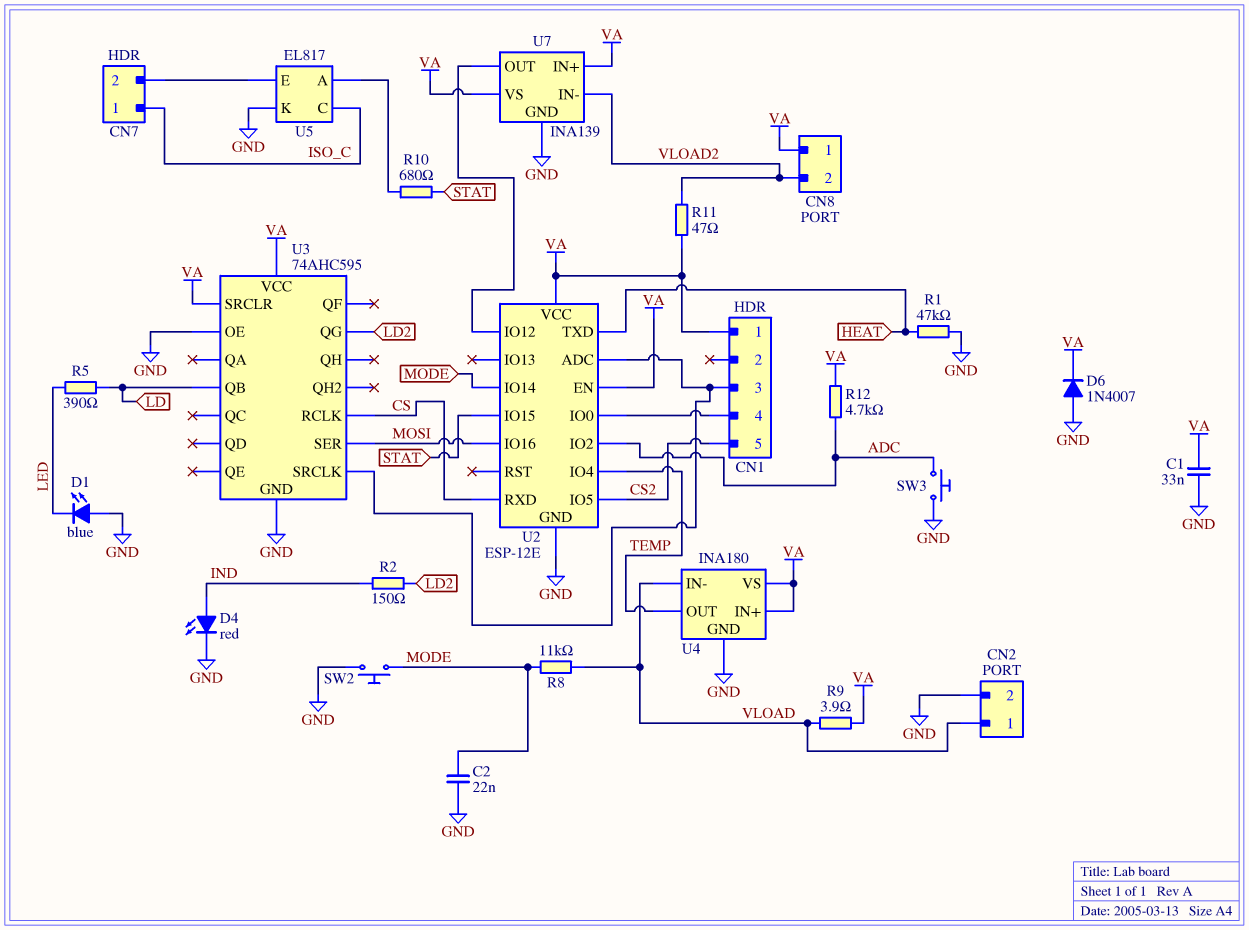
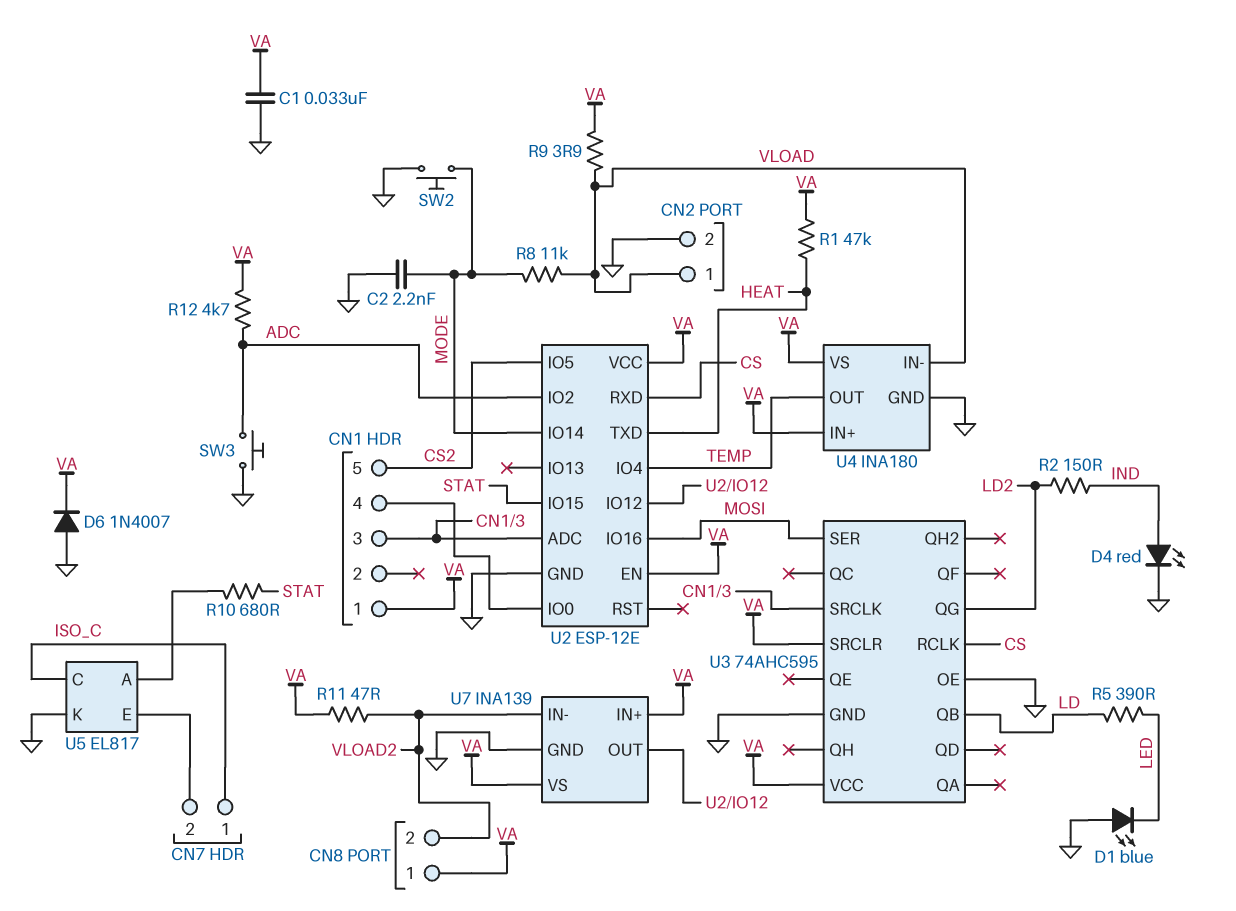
C2: 22nF (GND, MODE) -> 2.2nF (GND, MODE)
R1: 47k (GND, HEAT) -> 47k (HEAT, VA)

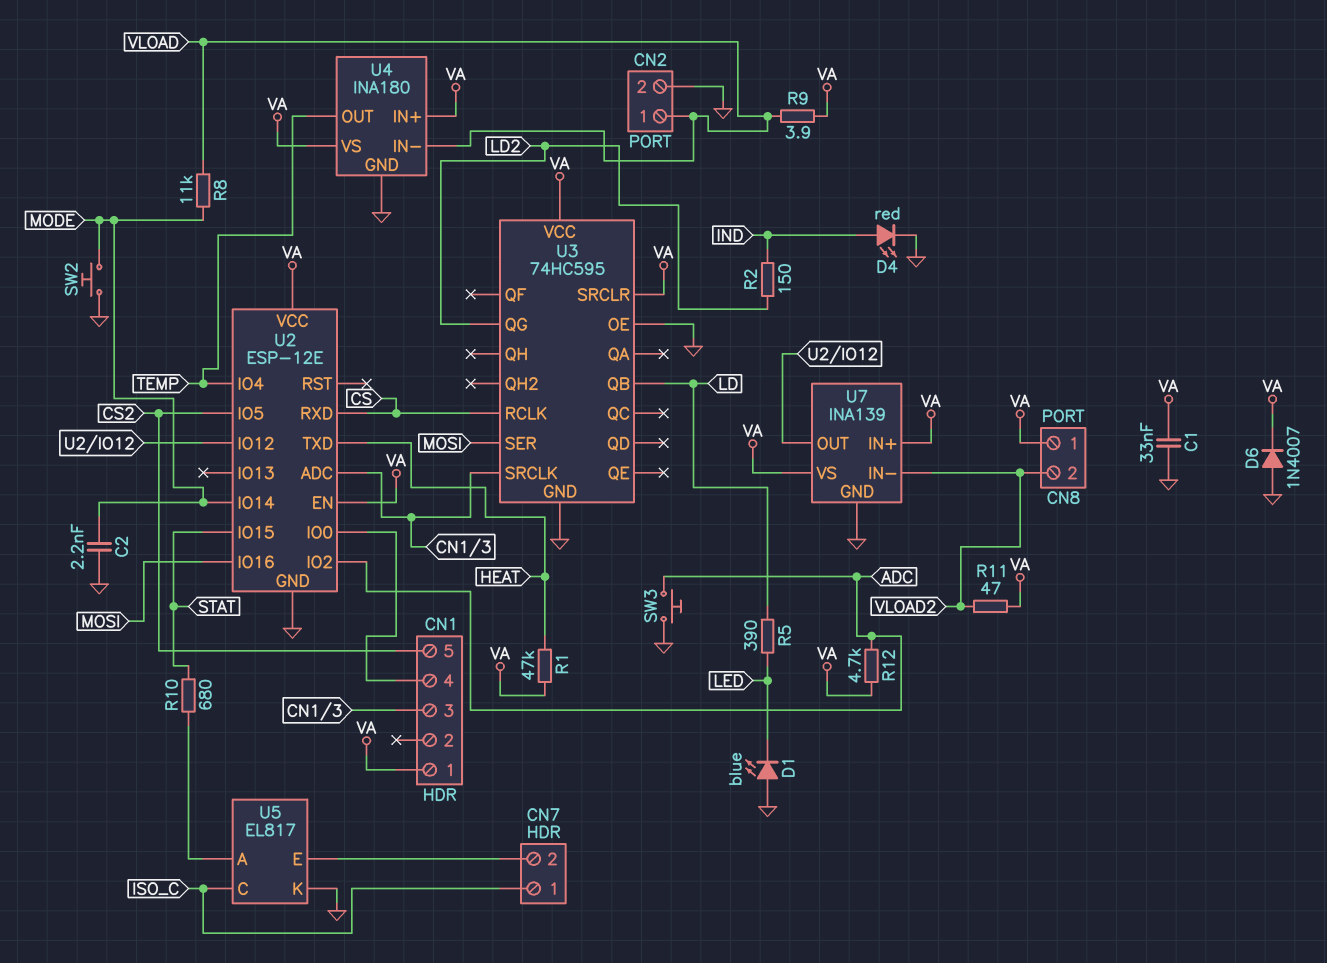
U3: 74AHC595 -> 74HC595

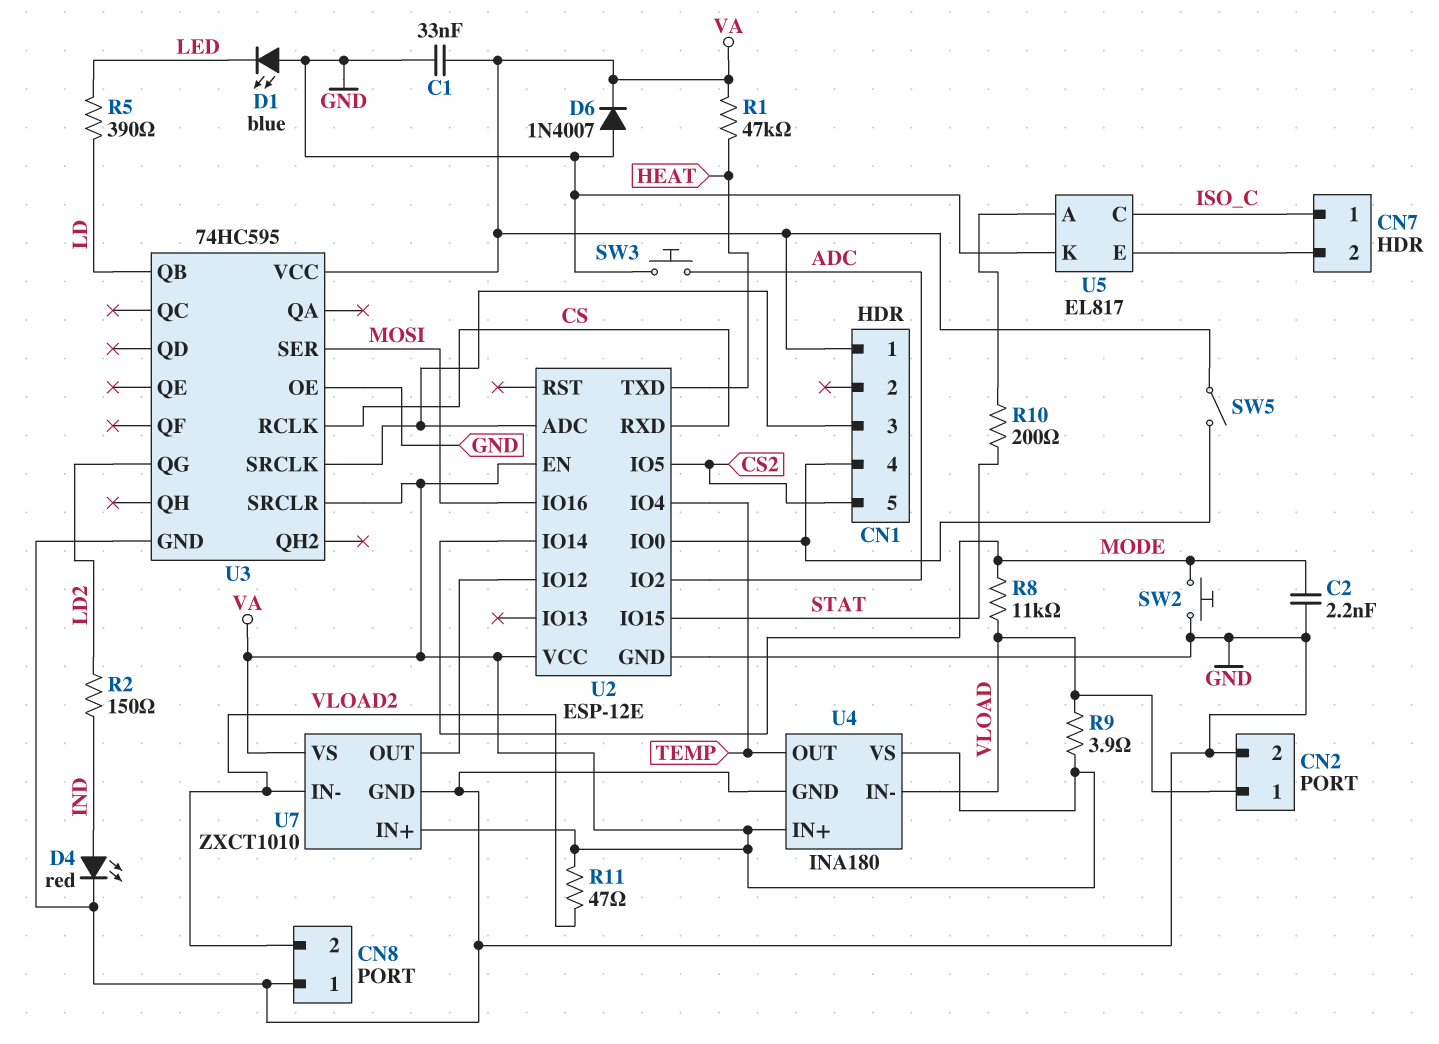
CN8 pin 1: VA -> GND
R10: 680 (STAT, U5/A) -> 200 (STAT, U5/A)
R12: 4.7k (ADC, VA) -> none
SW5: none -> switch (CN1/4, VA)
U7: INA139 -> ZXCT1010

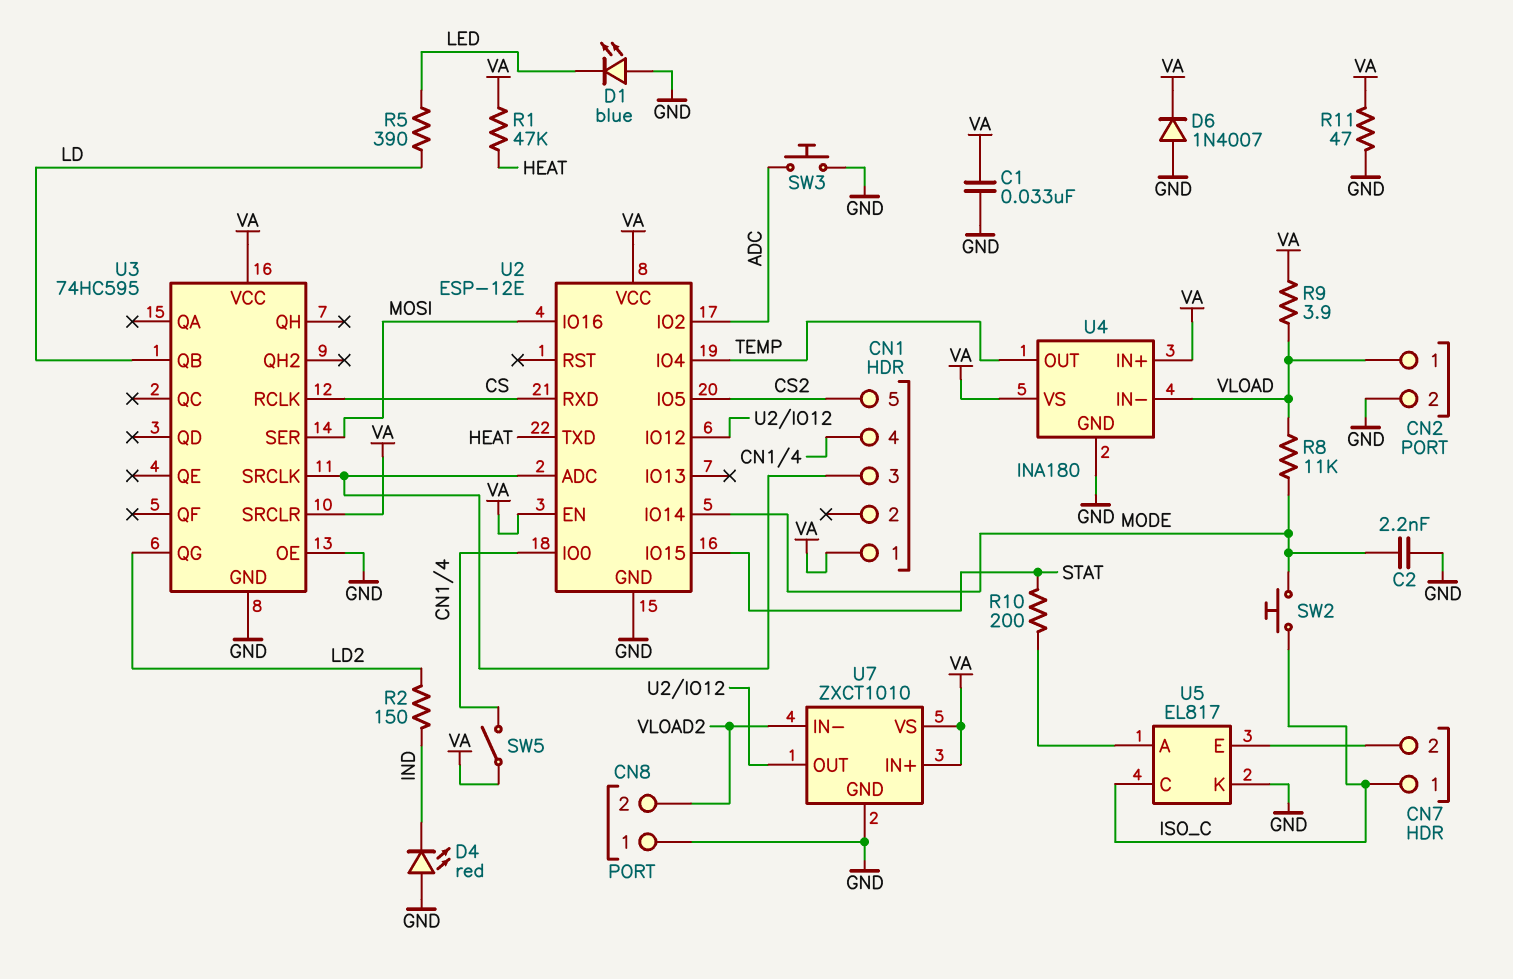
D4: LED red (A IND, K GND) -> LED red (A GND, K IND)
R11: 47 (VA, VLOAD2) -> 47 (GND, VA)
SW2: button (GND, MODE) -> button (ISO_C, MODE)

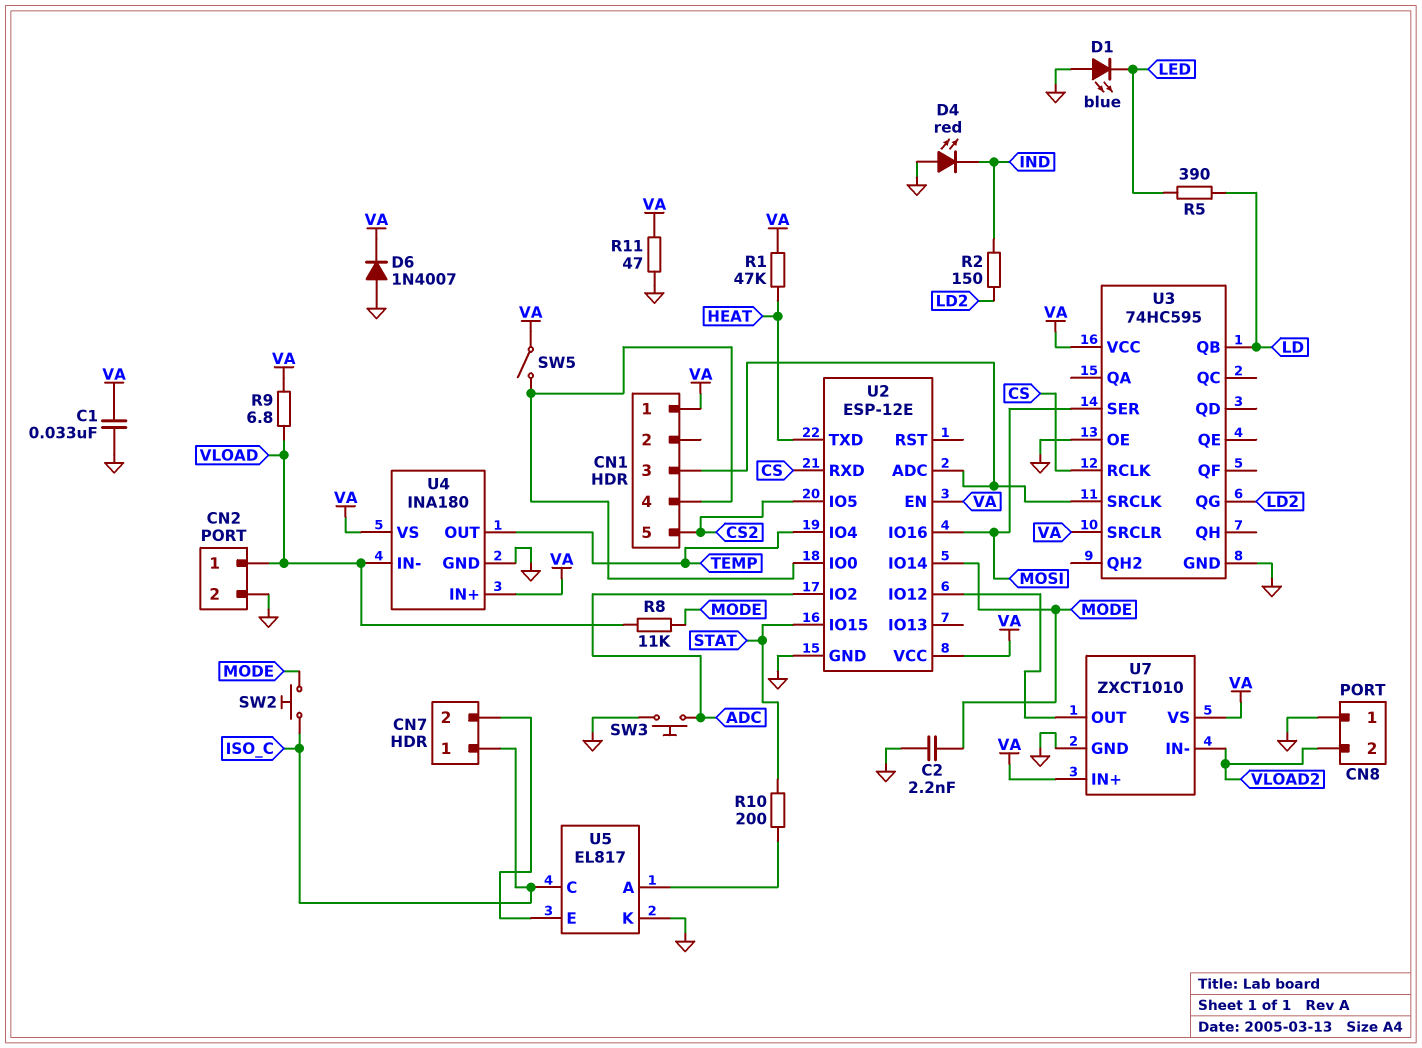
R9: 3.9 (VA, VLOAD) -> 6.8 (VA, VLOAD)

